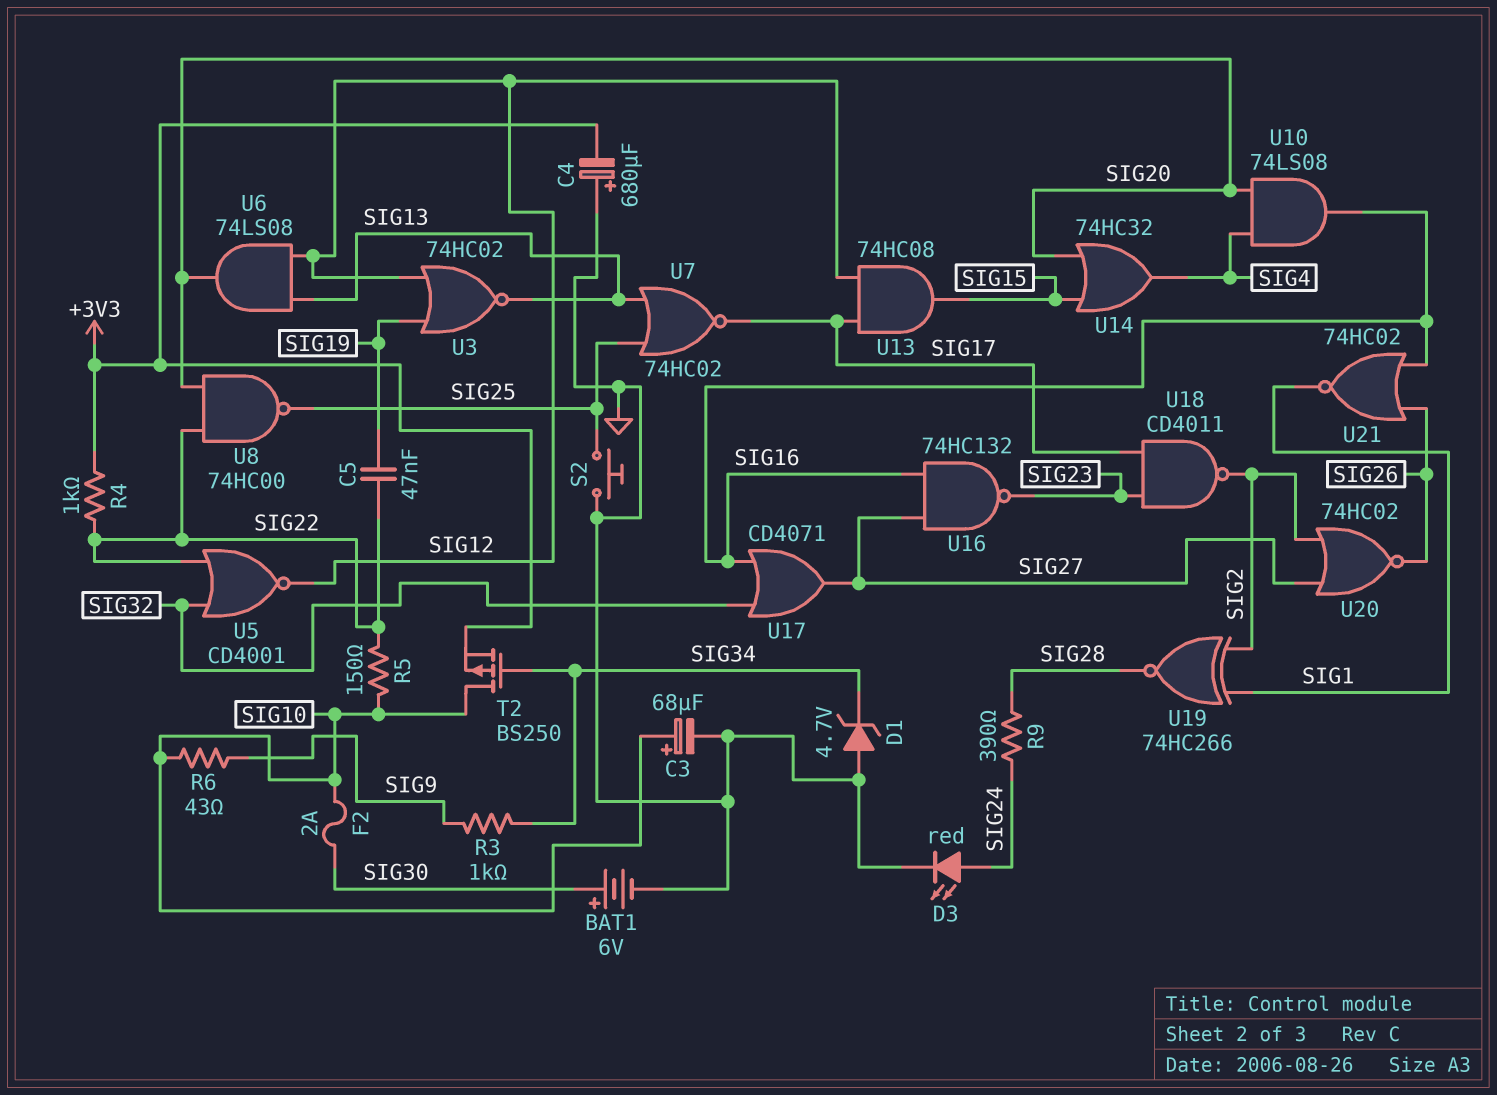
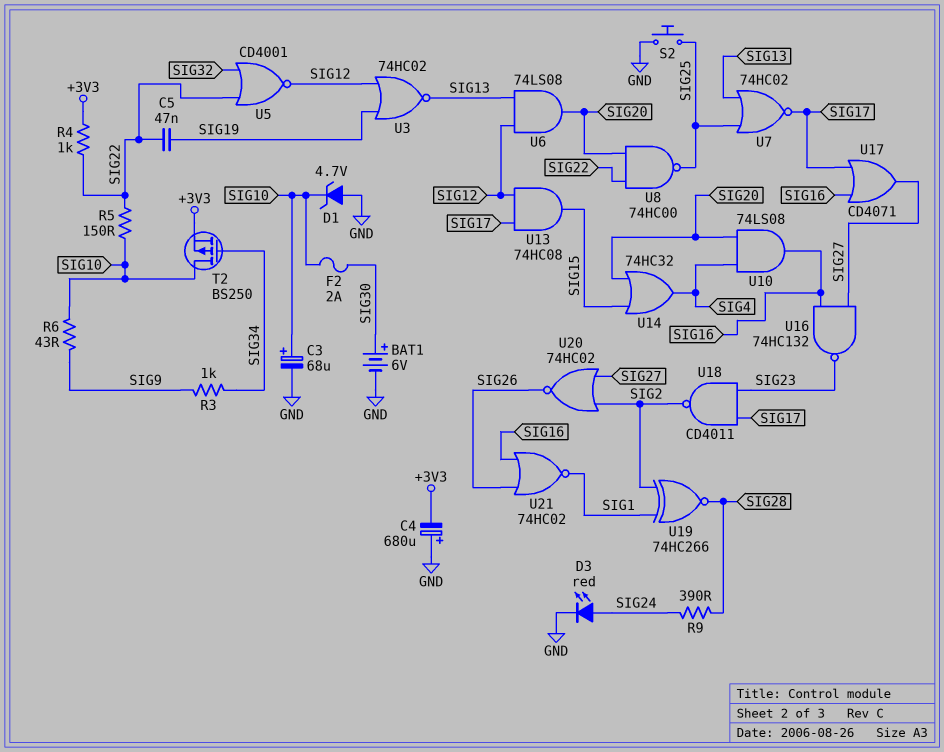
D1: zener 4.7V (A GND, K SIG34) -> zener 4.7V (A GND, K SIG10)
U17: OR CD4071 (in SIG16, in SIG32, out SIG27) -> OR CD4071 (in SIG16, in SIG17, out SIG27)

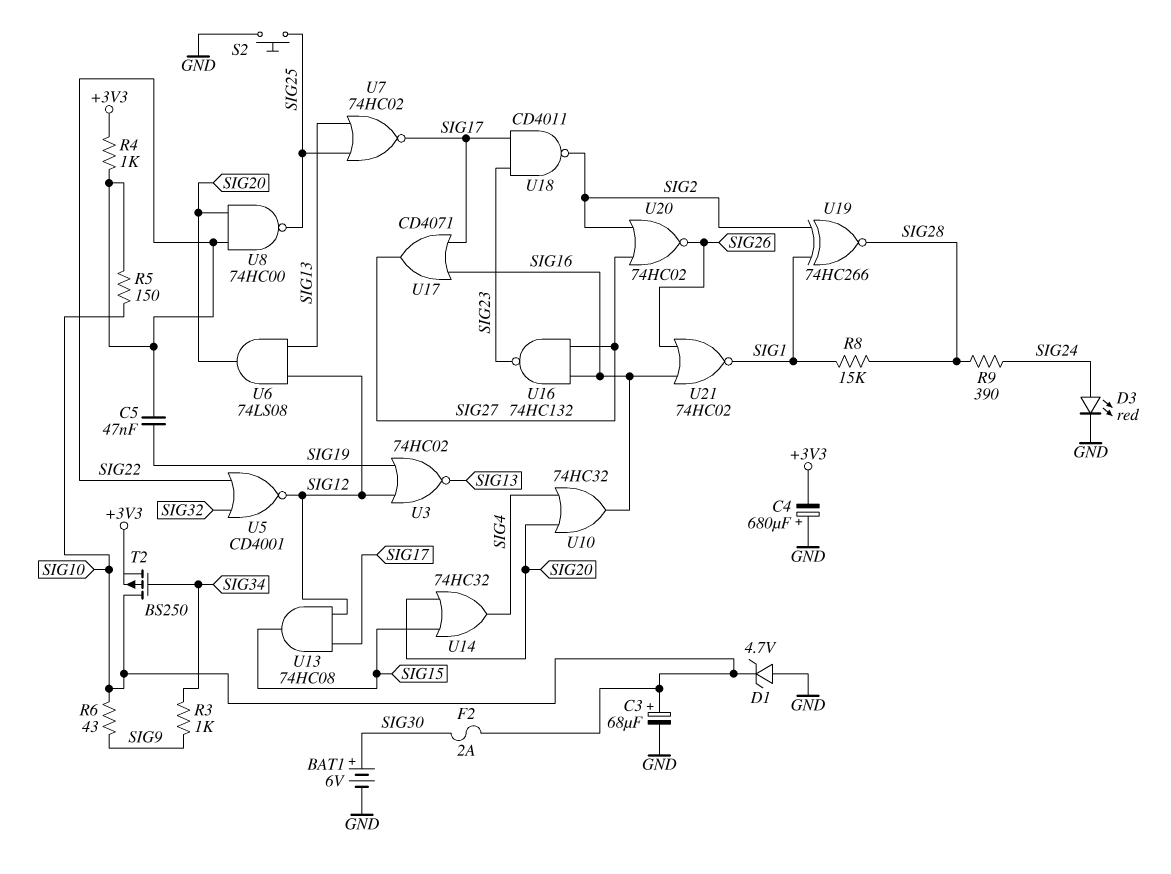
R8: none -> 15k (SIG1, SIG28)
U10: AND 74LS08 (in SIG4, in SIG20, out SIG16) -> OR 74HC32 (in SIG4, in SIG20, out SIG16)

